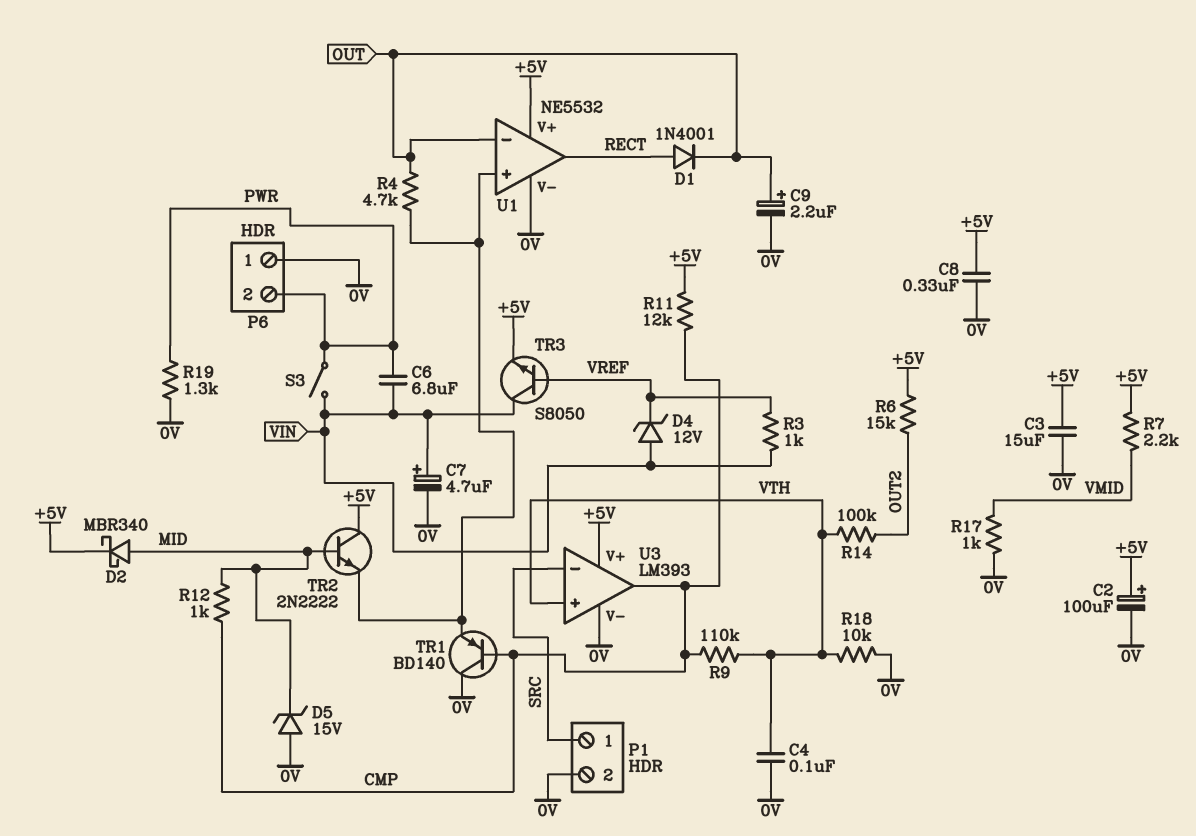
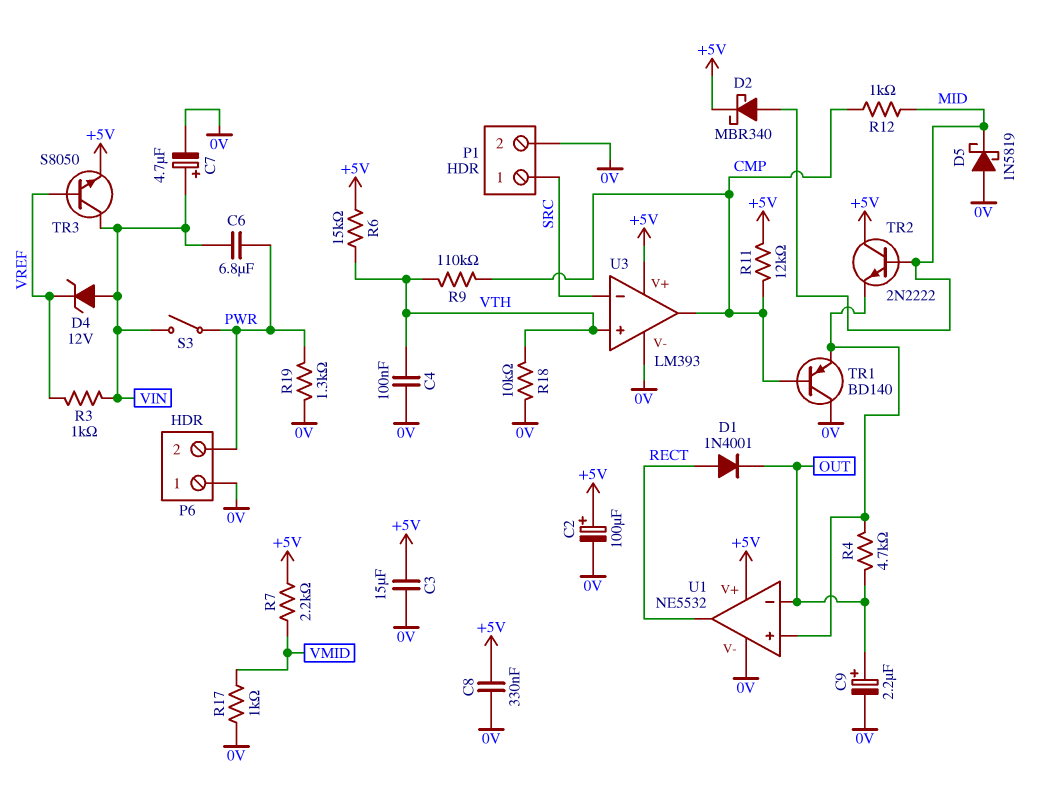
D5: zener 15V (A 0V, K MID) -> schottky 1N5819 (A 0V, K MID)
R6: 15k (+5V, OUT2) -> 15k (+5V, VTH)
R14: 100k (OUT2, VTH) -> none

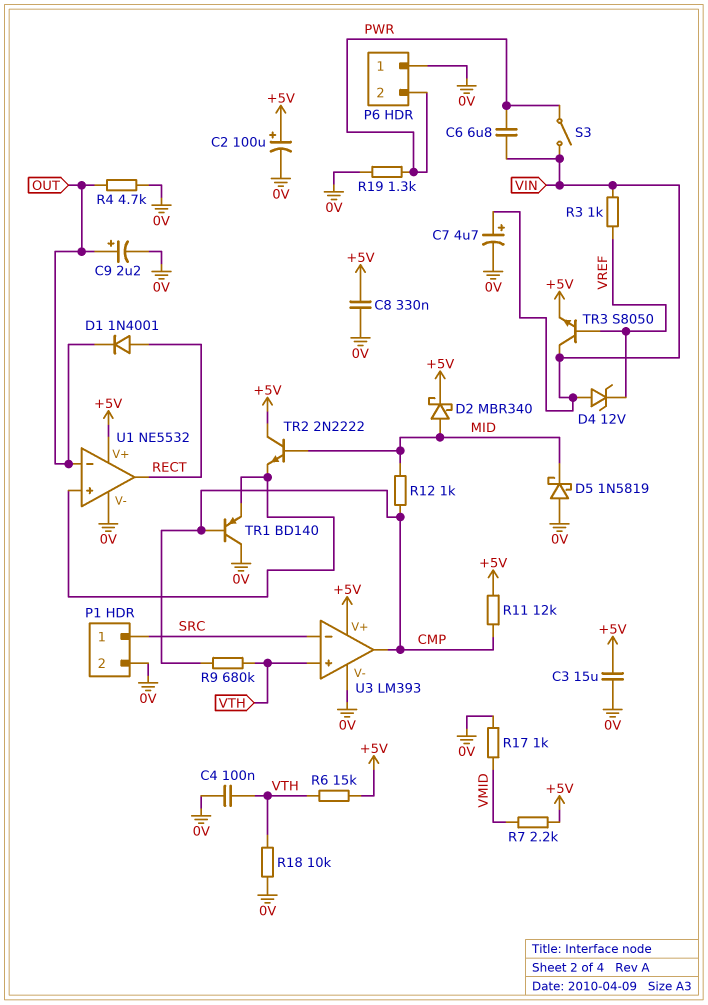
R4: 4.7k (OUT, U1/in+) -> 4.7k (0V, OUT)
R9: 110k (CMP, VTH) -> 680k (CMP, VTH)

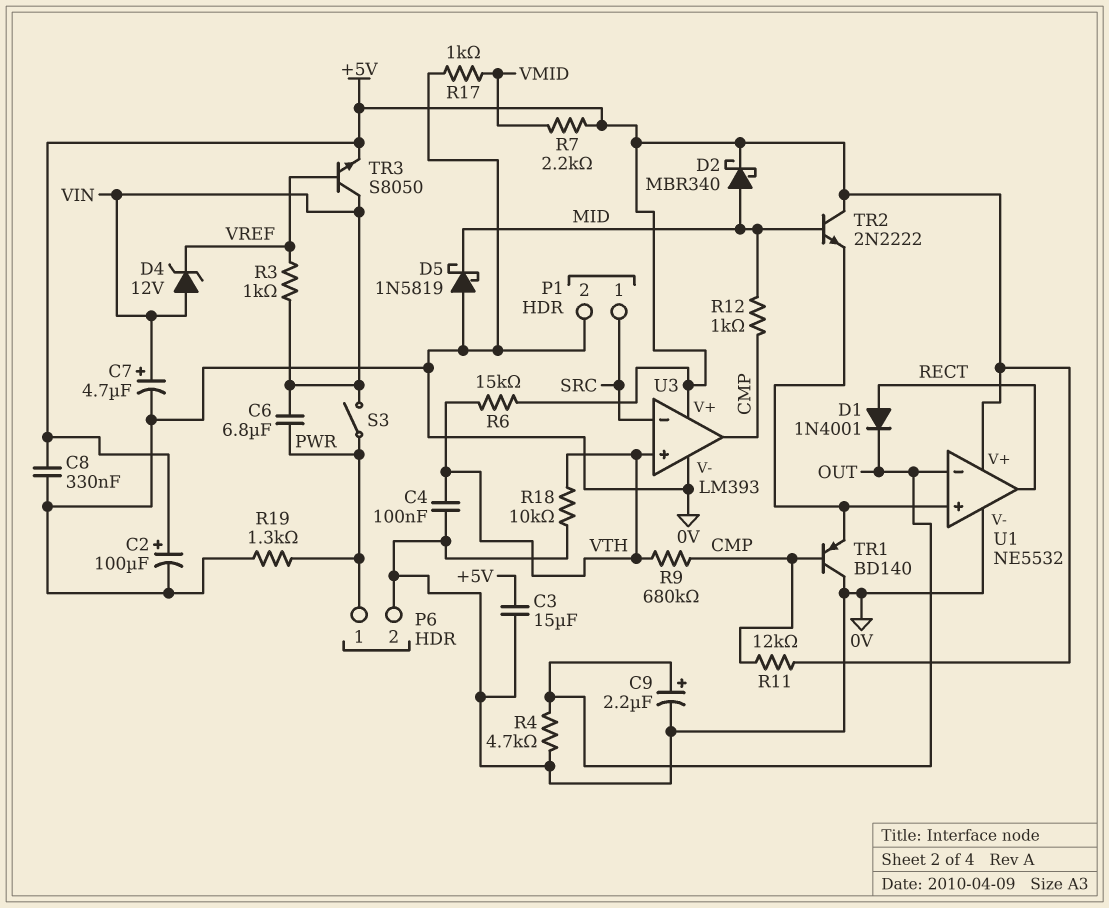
P6 pin 1: 0V -> PWR
P6 pin 2: PWR -> 0V

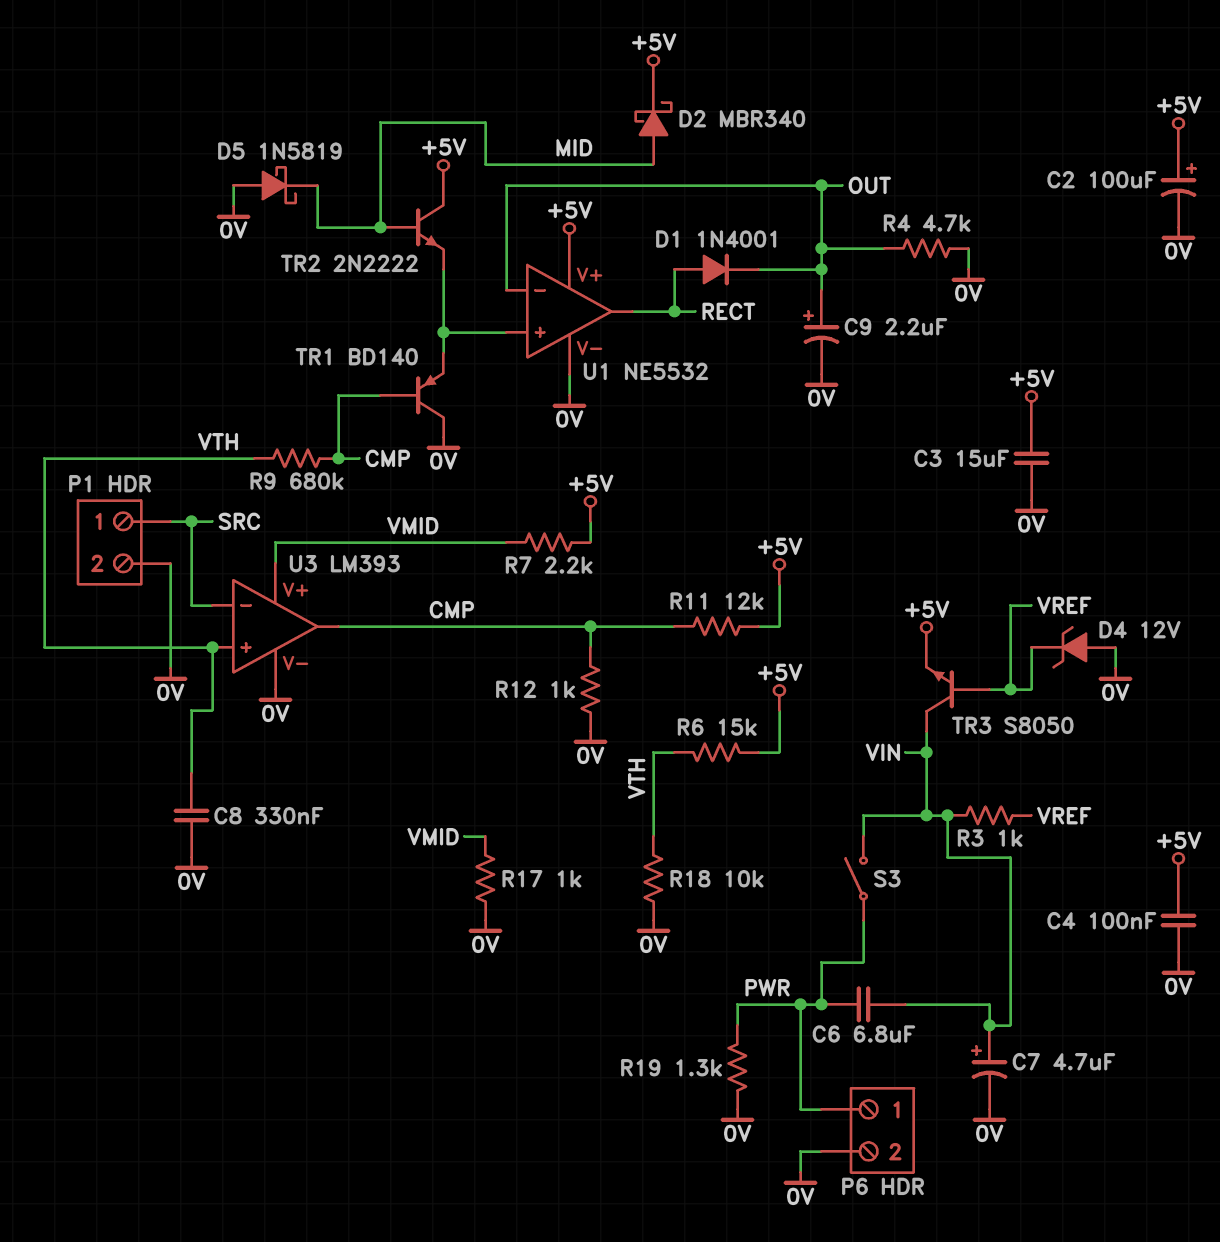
C4: 100nF (0V, VTH) -> 100nF (+5V, 0V)
C8: 330nF (+5V, 0V) -> 330nF (0V, VTH)
D4: zener 12V (A VIN, K VREF) -> zener 12V (A 0V, K VREF)
R12: 1k (CMP, MID) -> 1k (0V, CMP)
U3 pin V+: +5V -> VMID

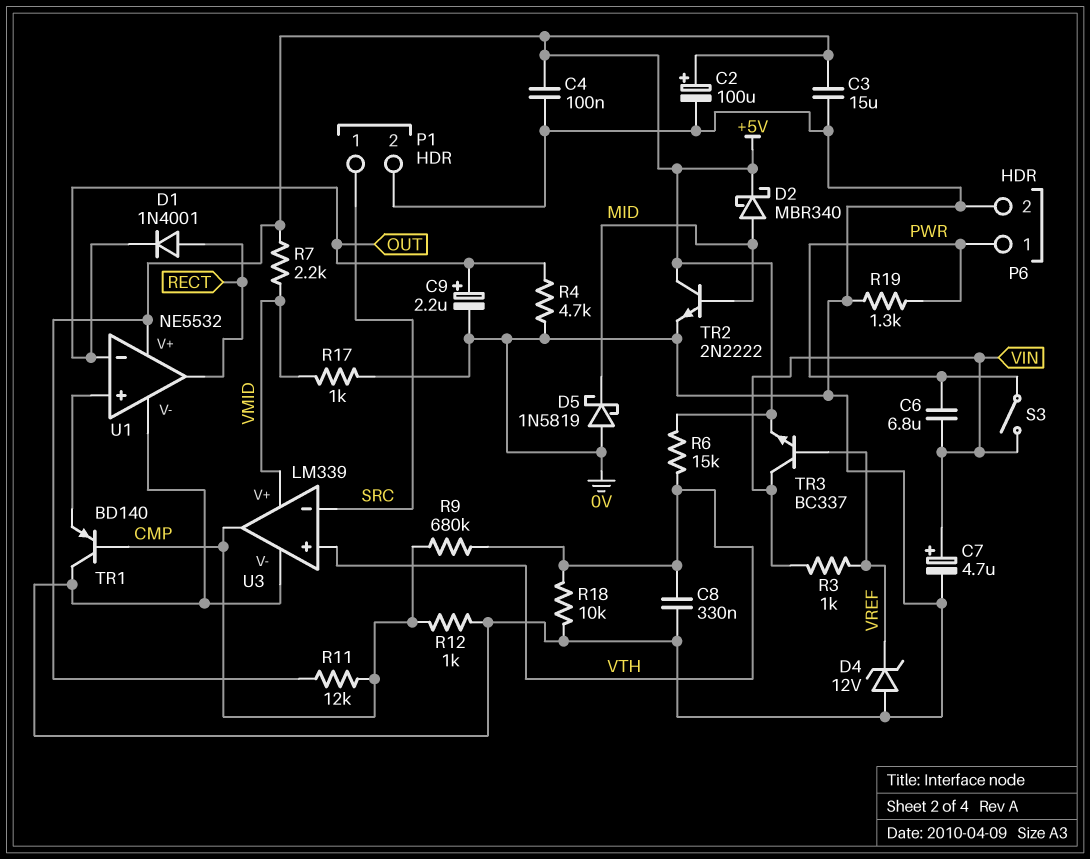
TR2: NPN 2N2222 (B MID, C +5V, E U1/in+) -> NPN 2N2222 (B MID, C +5V, E 0V)
TR3: NPN S8050 (B VREF, C VIN, E +5V) -> NPN BC337 (B VREF, C VIN, E +5V)
U3: LM393 -> LM339

